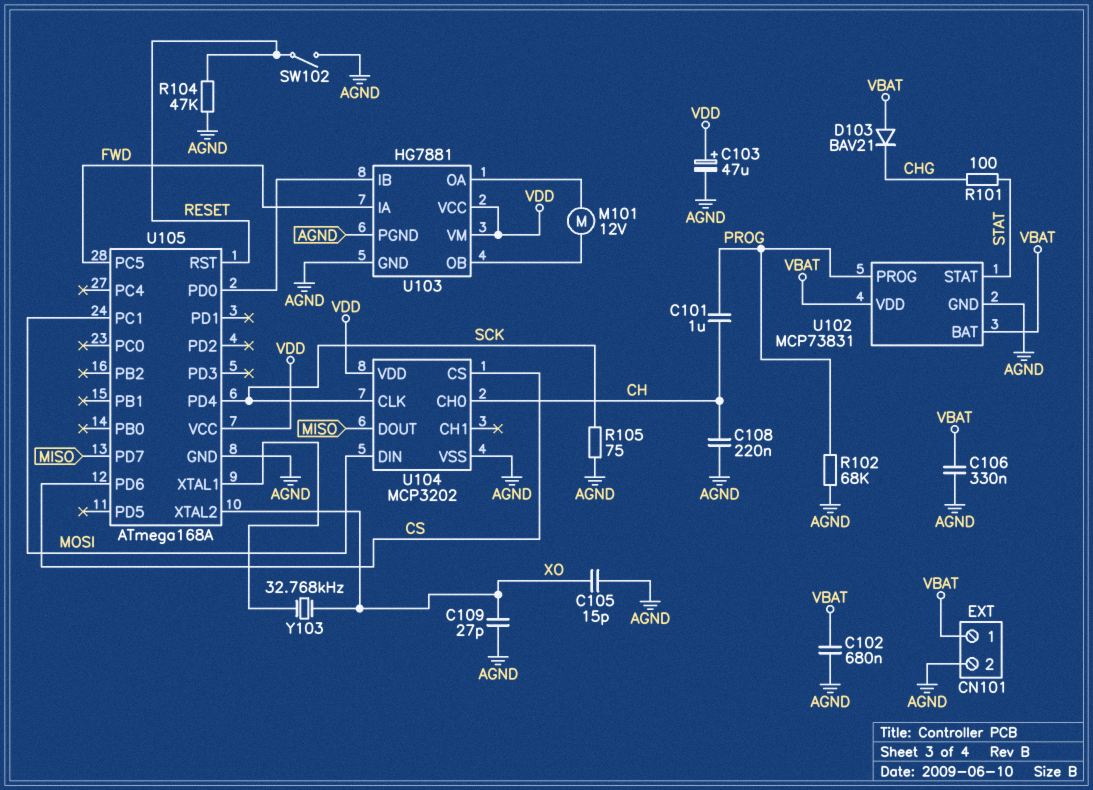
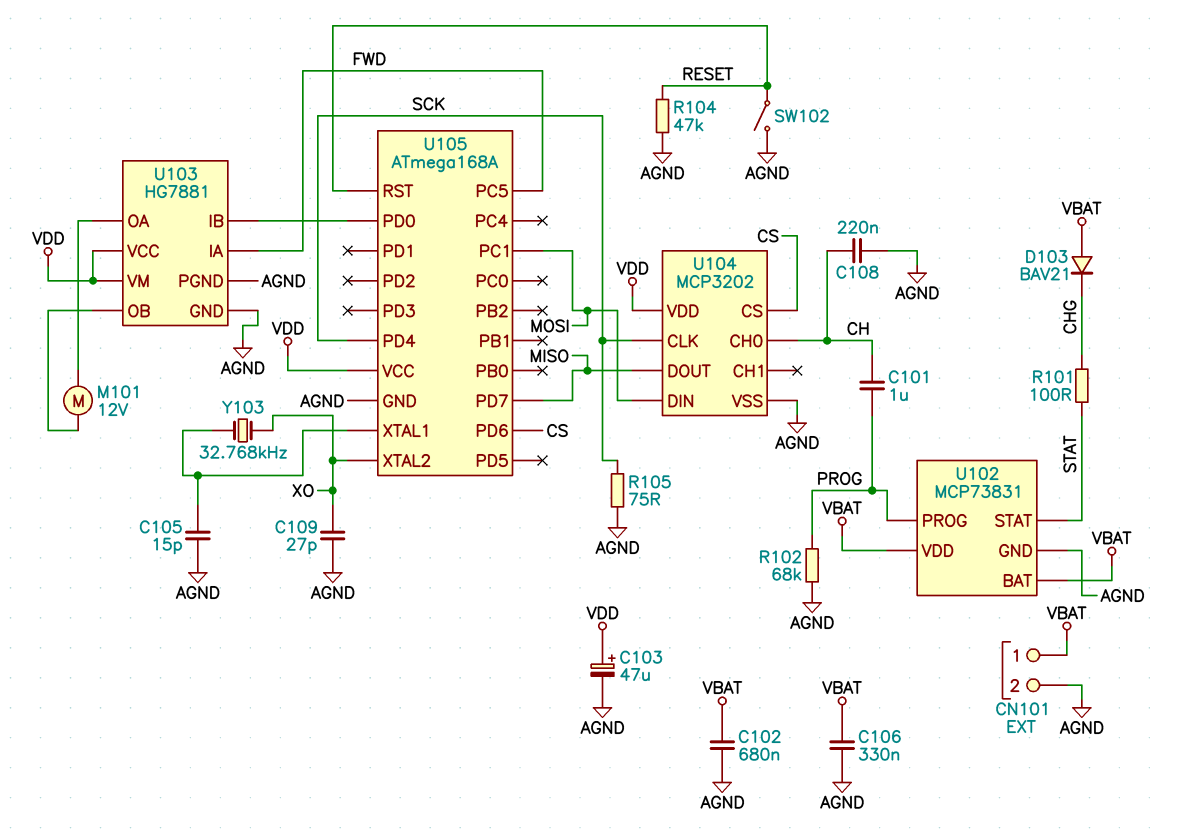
C105: 15pF (AGND, XO) -> 15pF (AGND, U105/XTAL1)

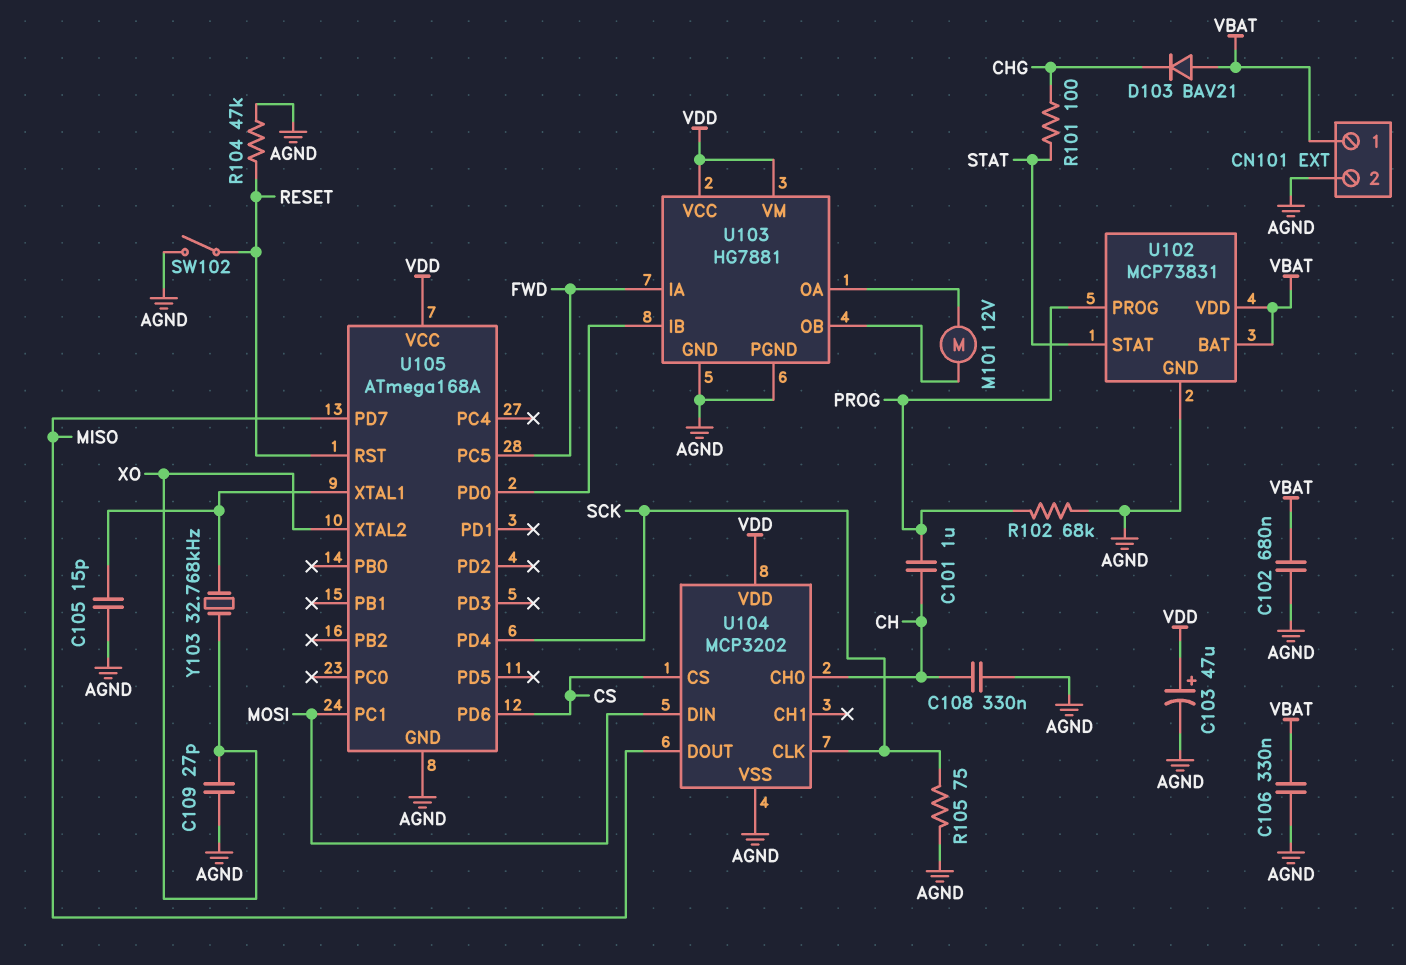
C108: 220nF (AGND, CH) -> 330nF (AGND, CH)

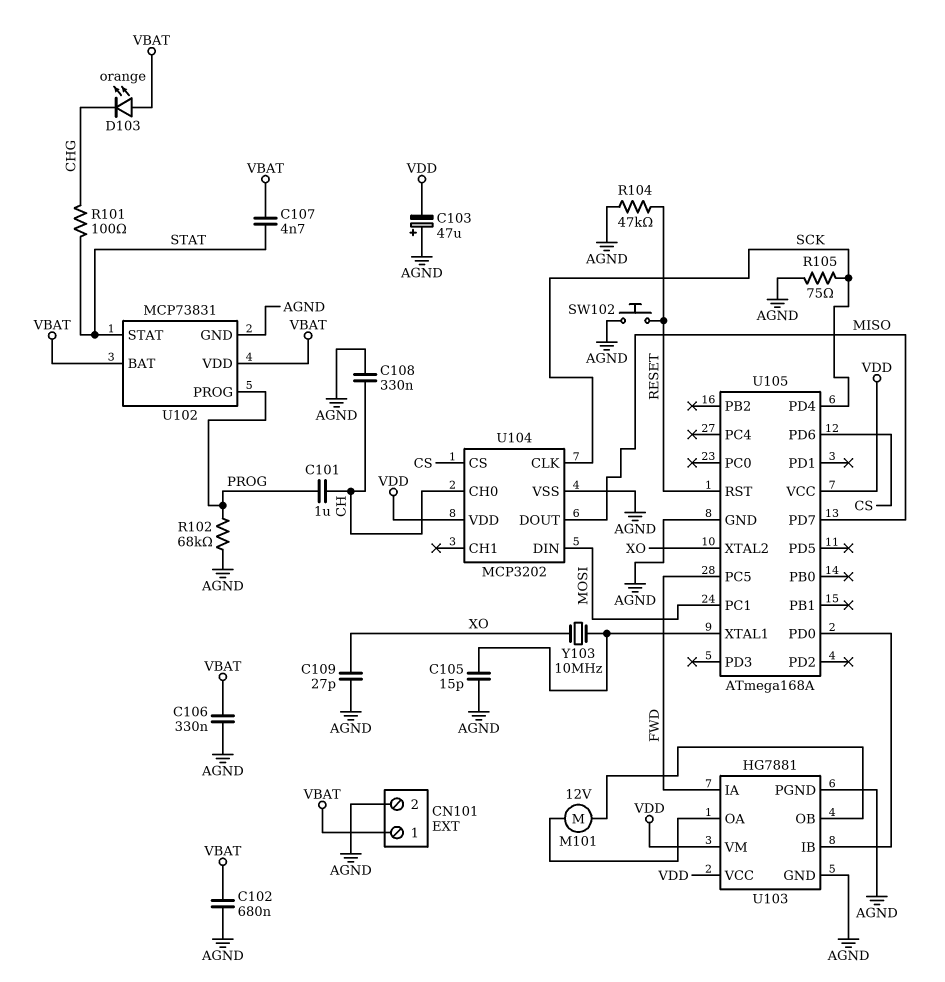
C103: 47uF (plus VDD, minus AGND) -> 47uF (plus AGND, minus VDD)
C107: none -> 4.7nF (STAT, VBAT)
D103: diode BAV21 (A VBAT, K CHG) -> LED orange (A VBAT, K CHG)
SW102: switch (AGND, RESET) -> button (AGND, RESET)
Y103: 32.768kHz (U105/XTAL1, XO) -> 10MHz (U105/XTAL1, XO)

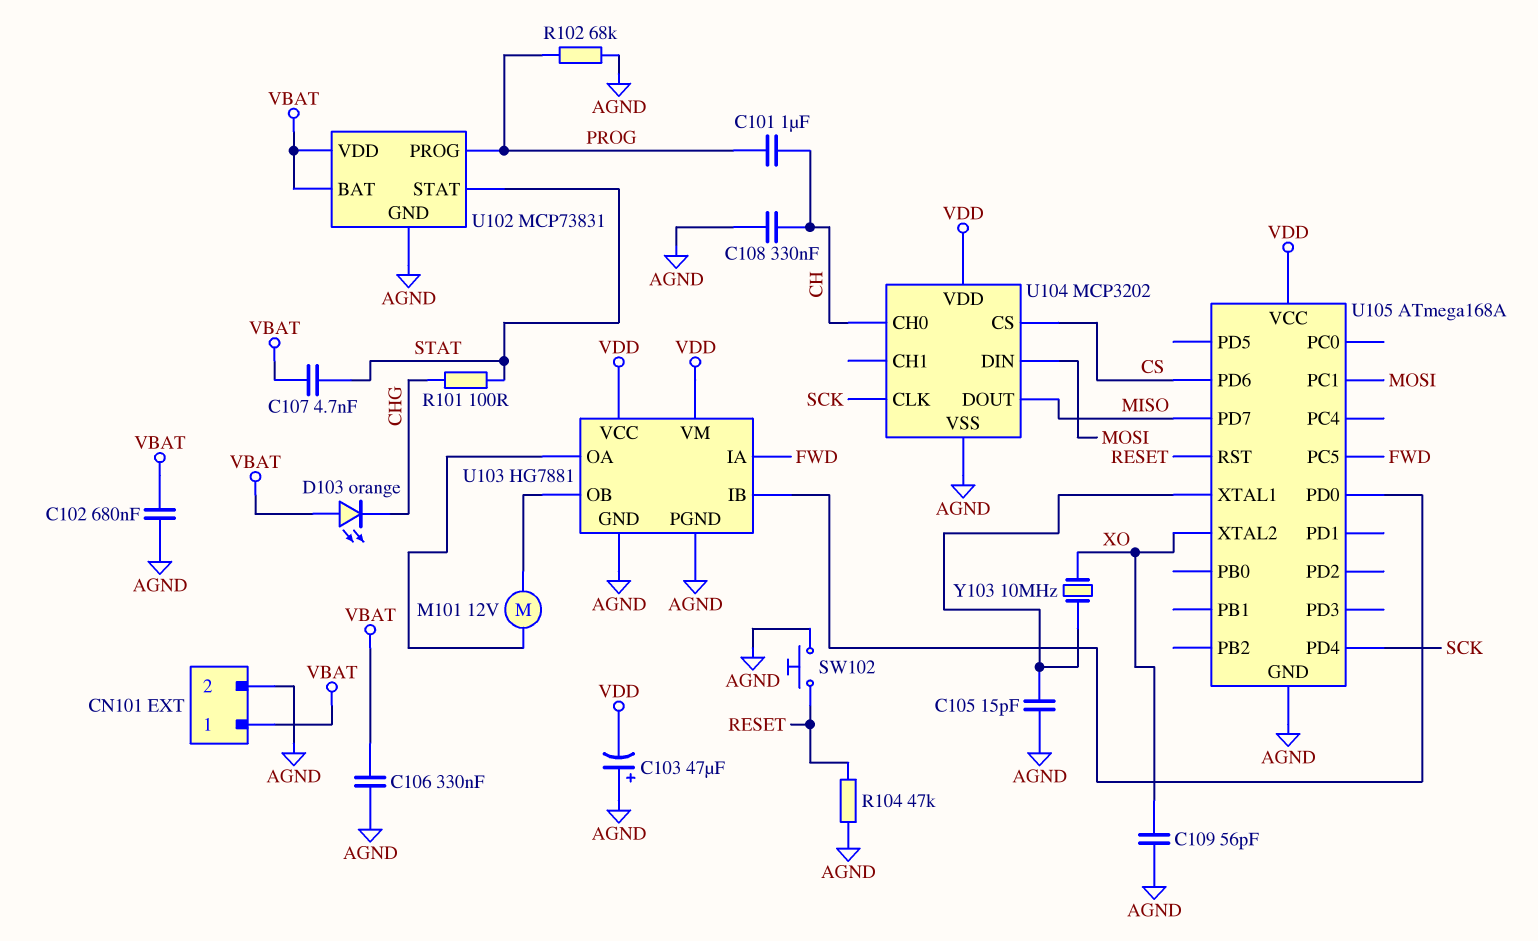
C109: 27pF (AGND, XO) -> 56pF (AGND, XO)
R105: 75 (AGND, SCK) -> none

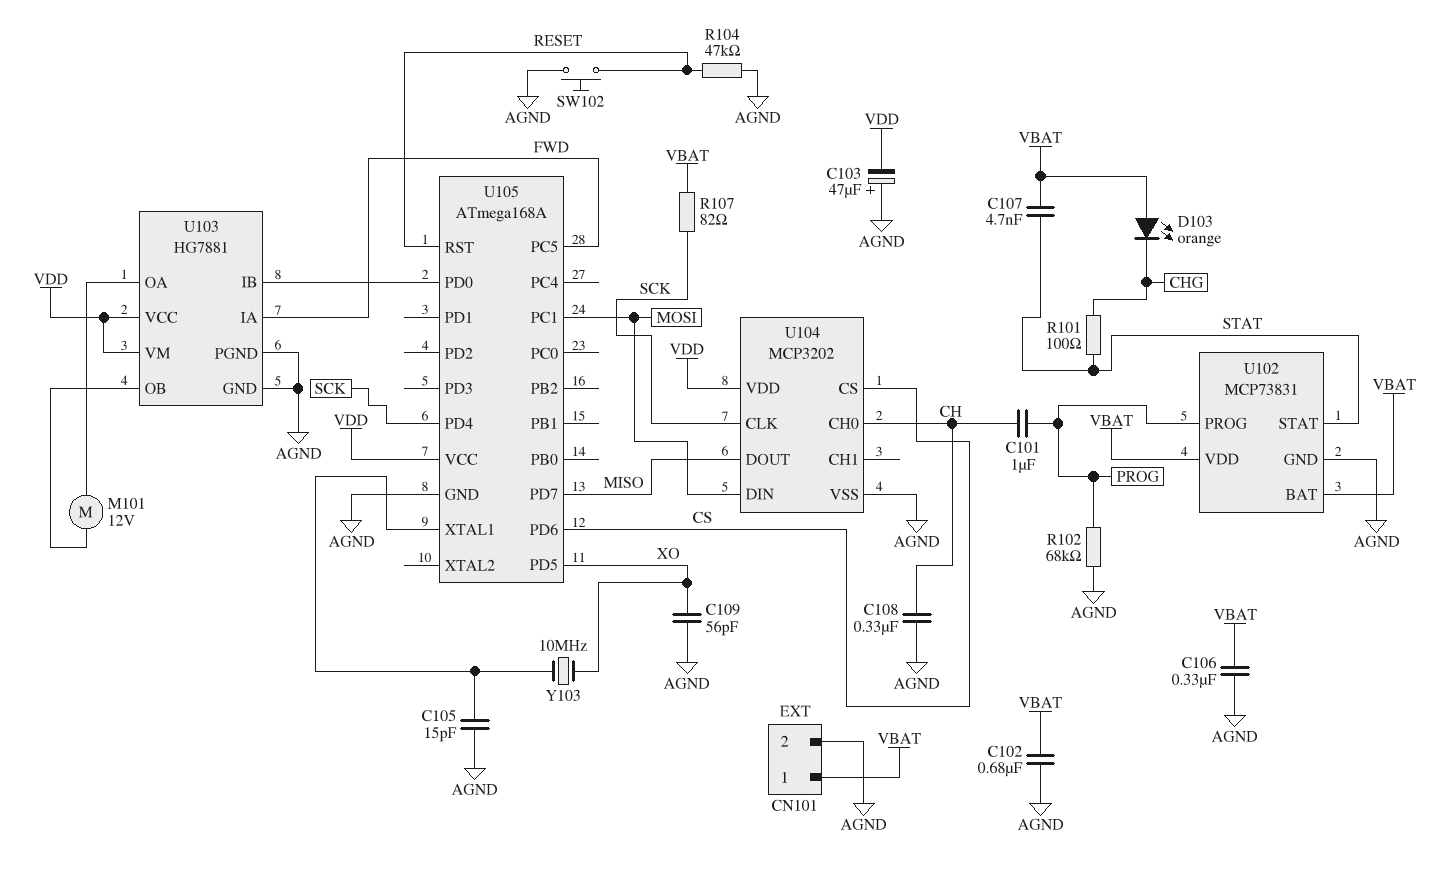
R107: none -> 82 (SCK, VBAT)
U105 pin PD5: none -> XO
U105 pin XTAL2: XO -> none

